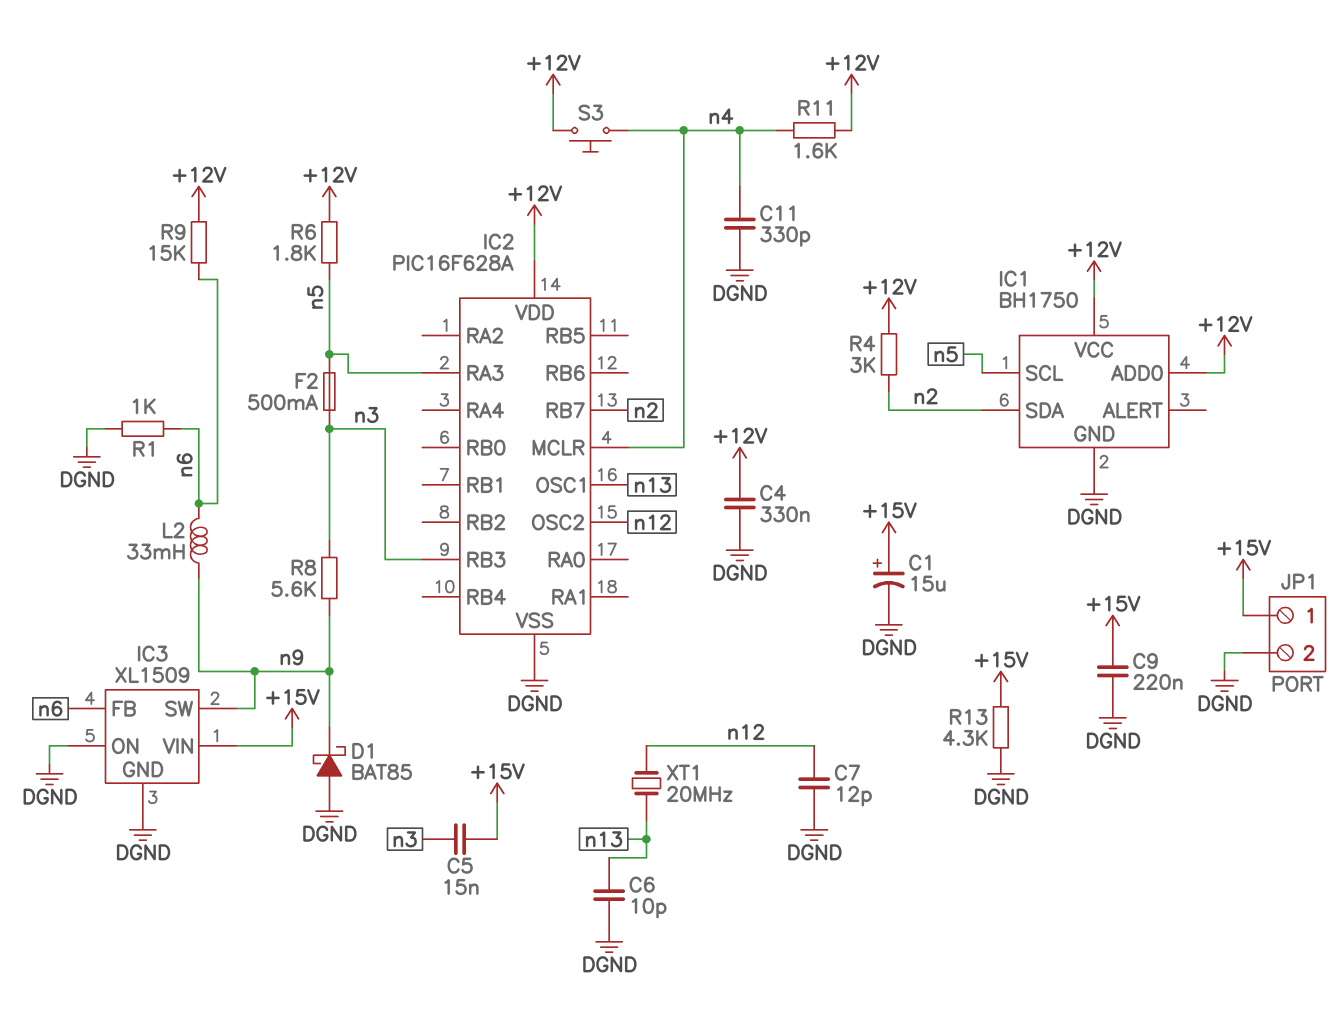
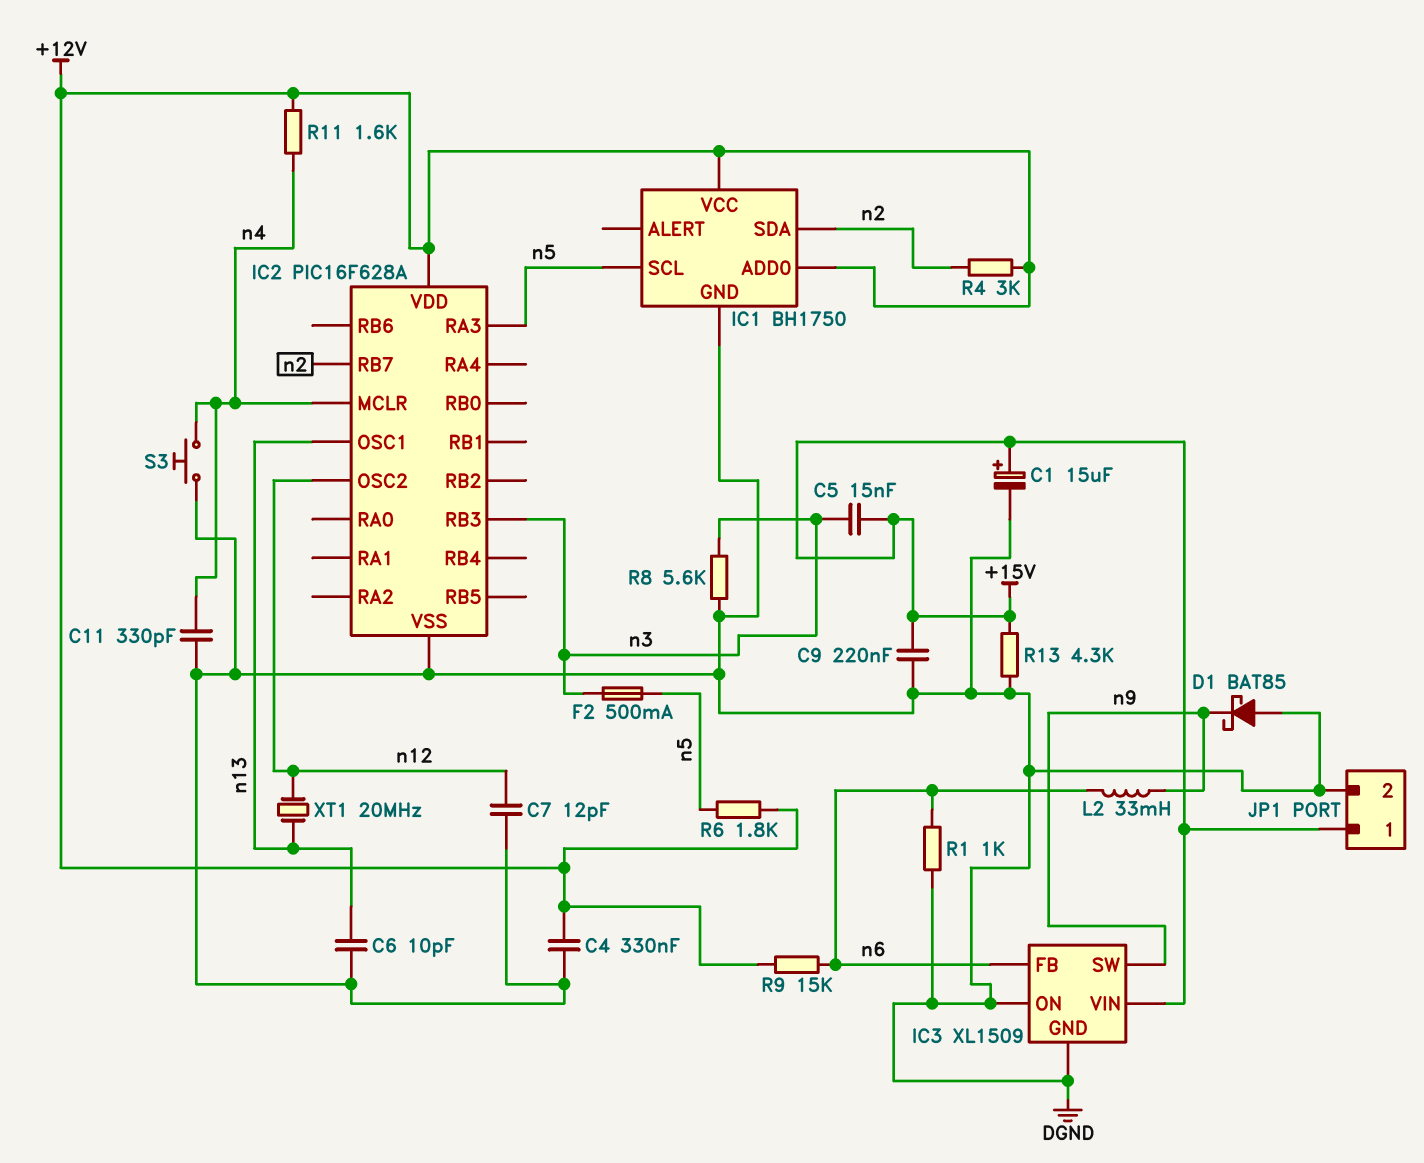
R8: 5.6k (n3, n9) -> 5.6k (DGND, n3)
S3: button (+12V, n4) -> button (DGND, n4)

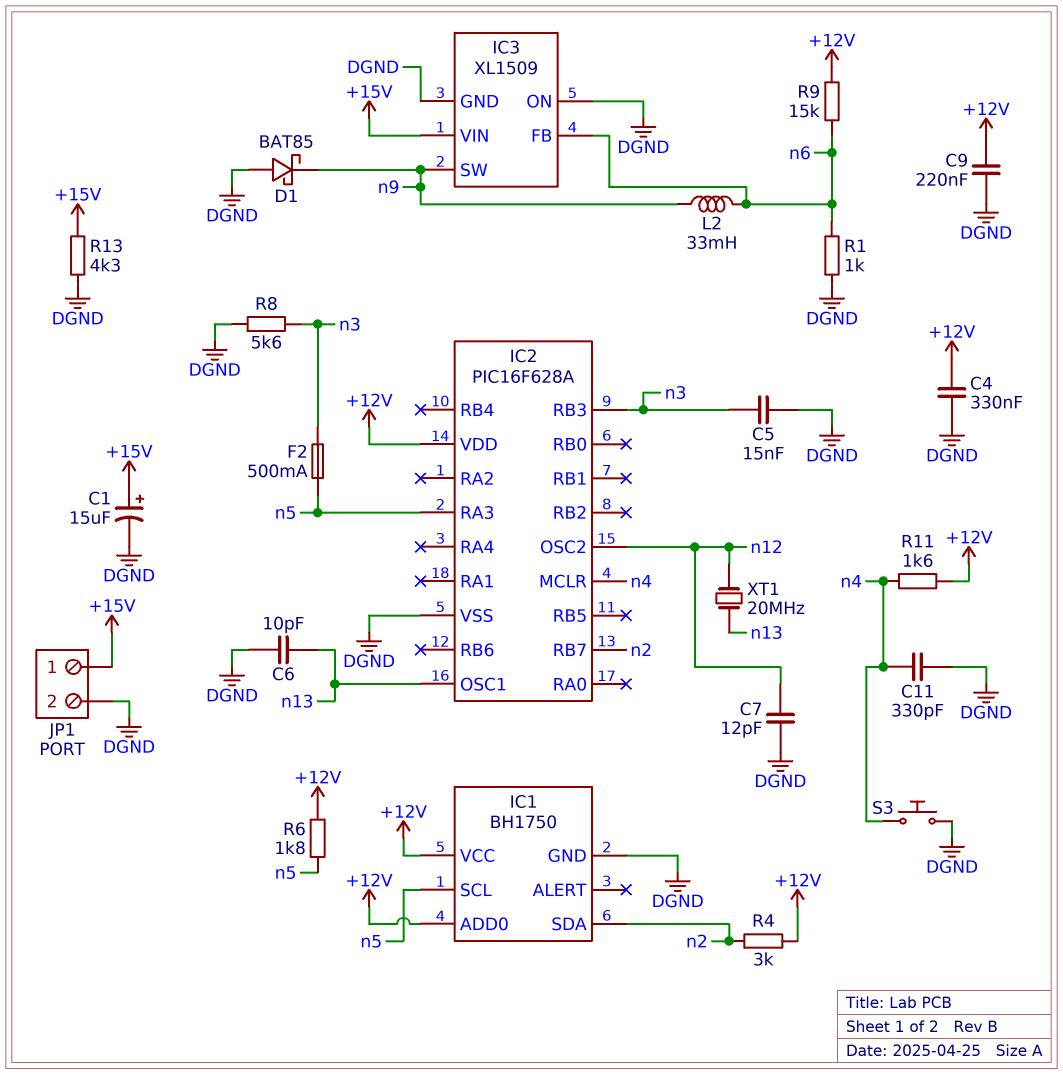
C5: 15nF (+15V, n3) -> 15nF (DGND, n3)
C9: 220nF (+15V, DGND) -> 220nF (+12V, DGND)

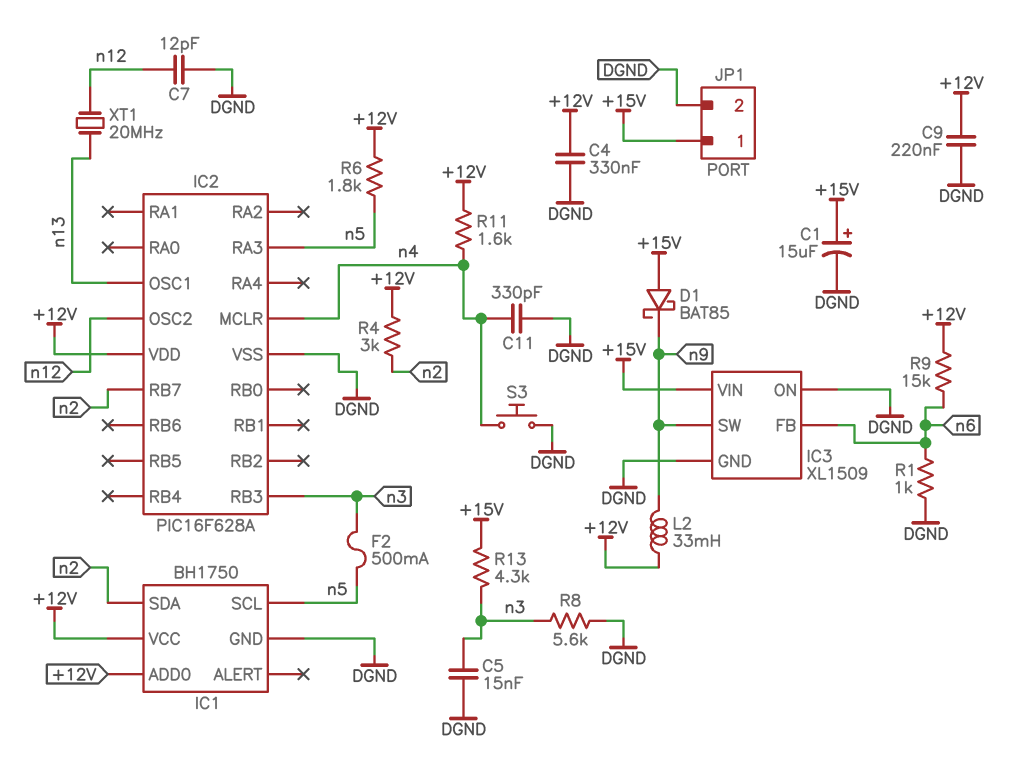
C6: 10pF (DGND, n13) -> none
D1: schottky BAT85 (A DGND, K n9) -> schottky BAT85 (A +15V, K n9)
L2: 33mH (n6, n9) -> 33mH (+12V, n9)
R13: 4.3k (+15V, DGND) -> 4.3k (+15V, n3)

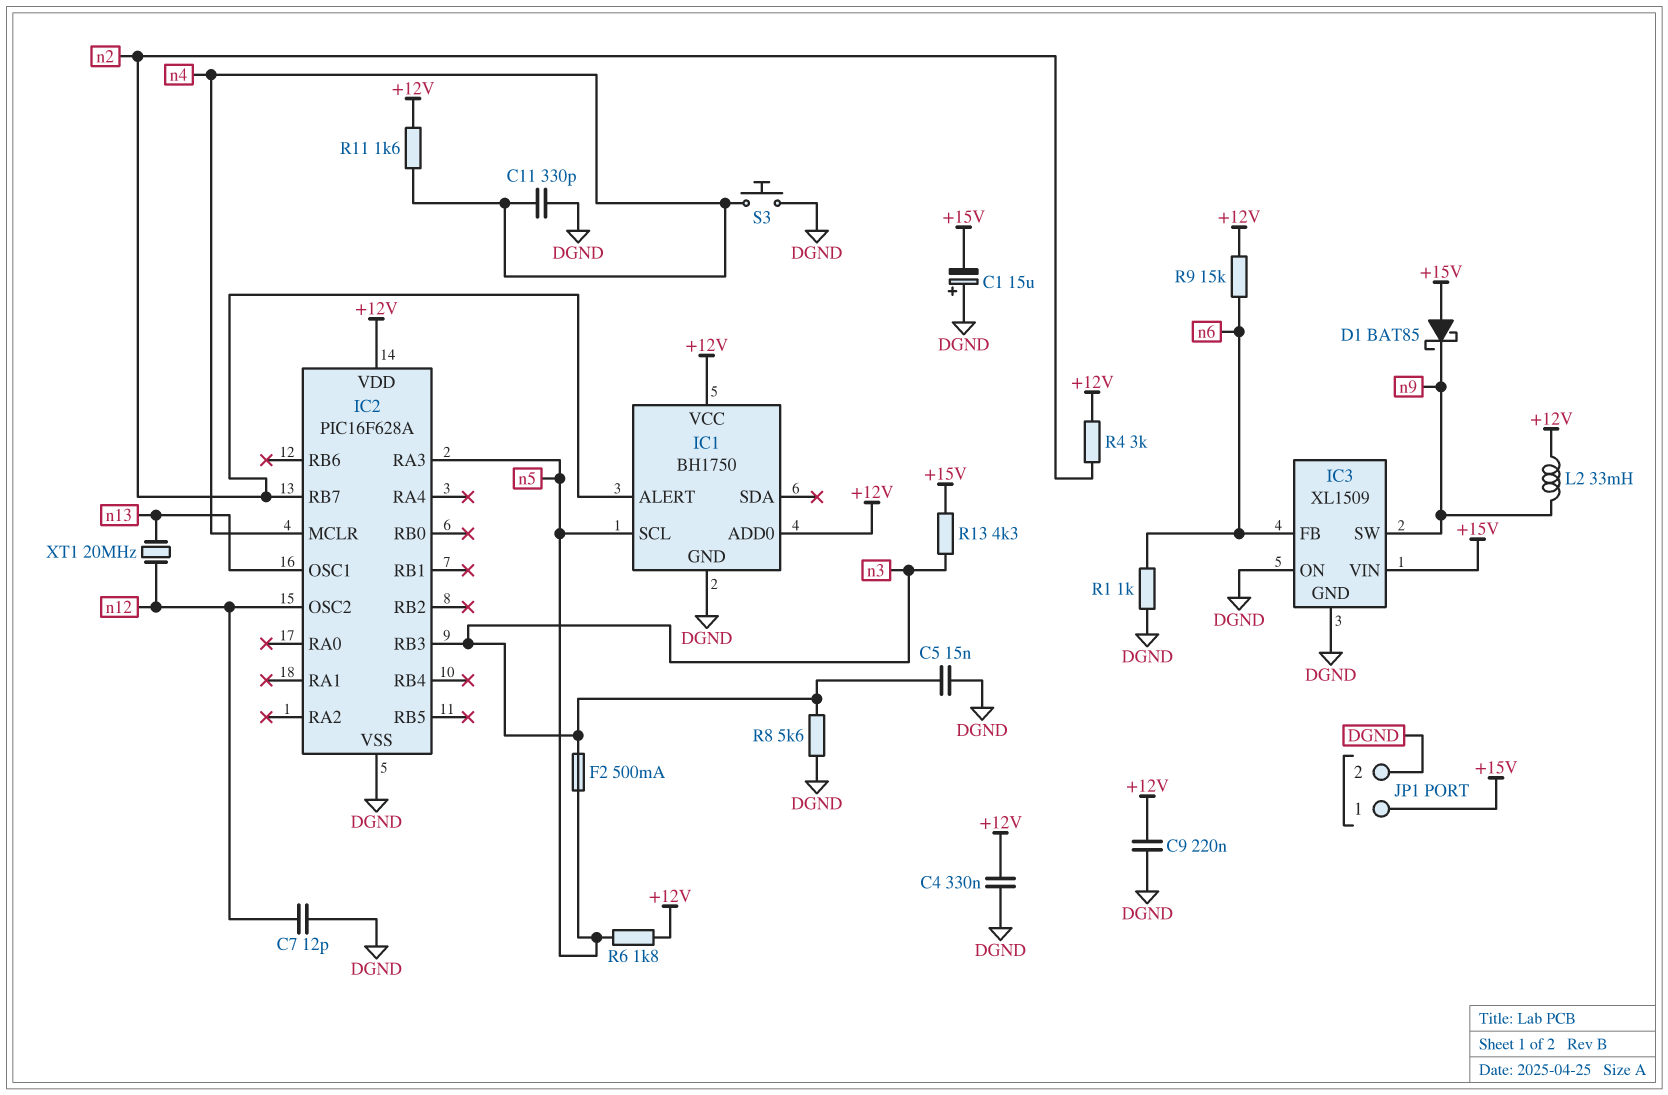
C1: 15uF (plus +15V, minus DGND) -> 15uF (plus DGND, minus +15V)
IC1 pin ALERT: none -> n2
IC1 pin SDA: n2 -> none

